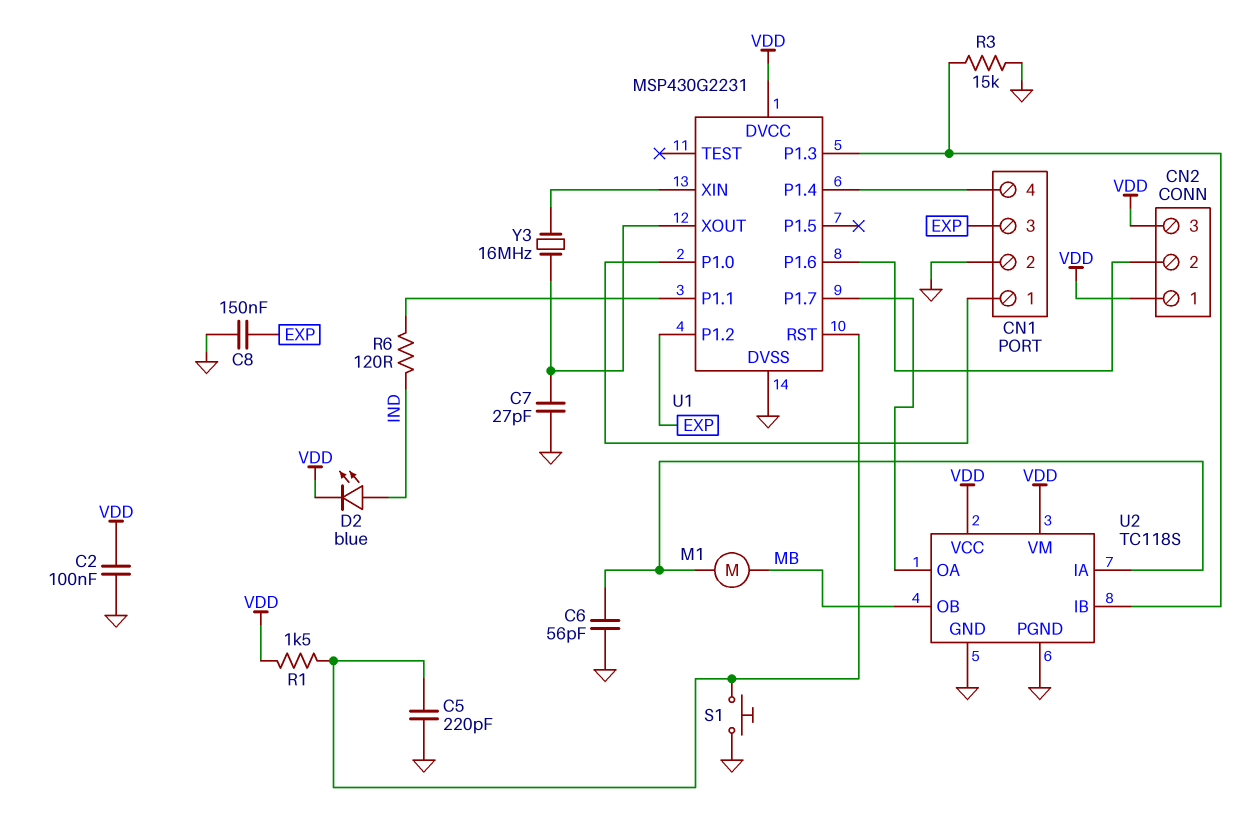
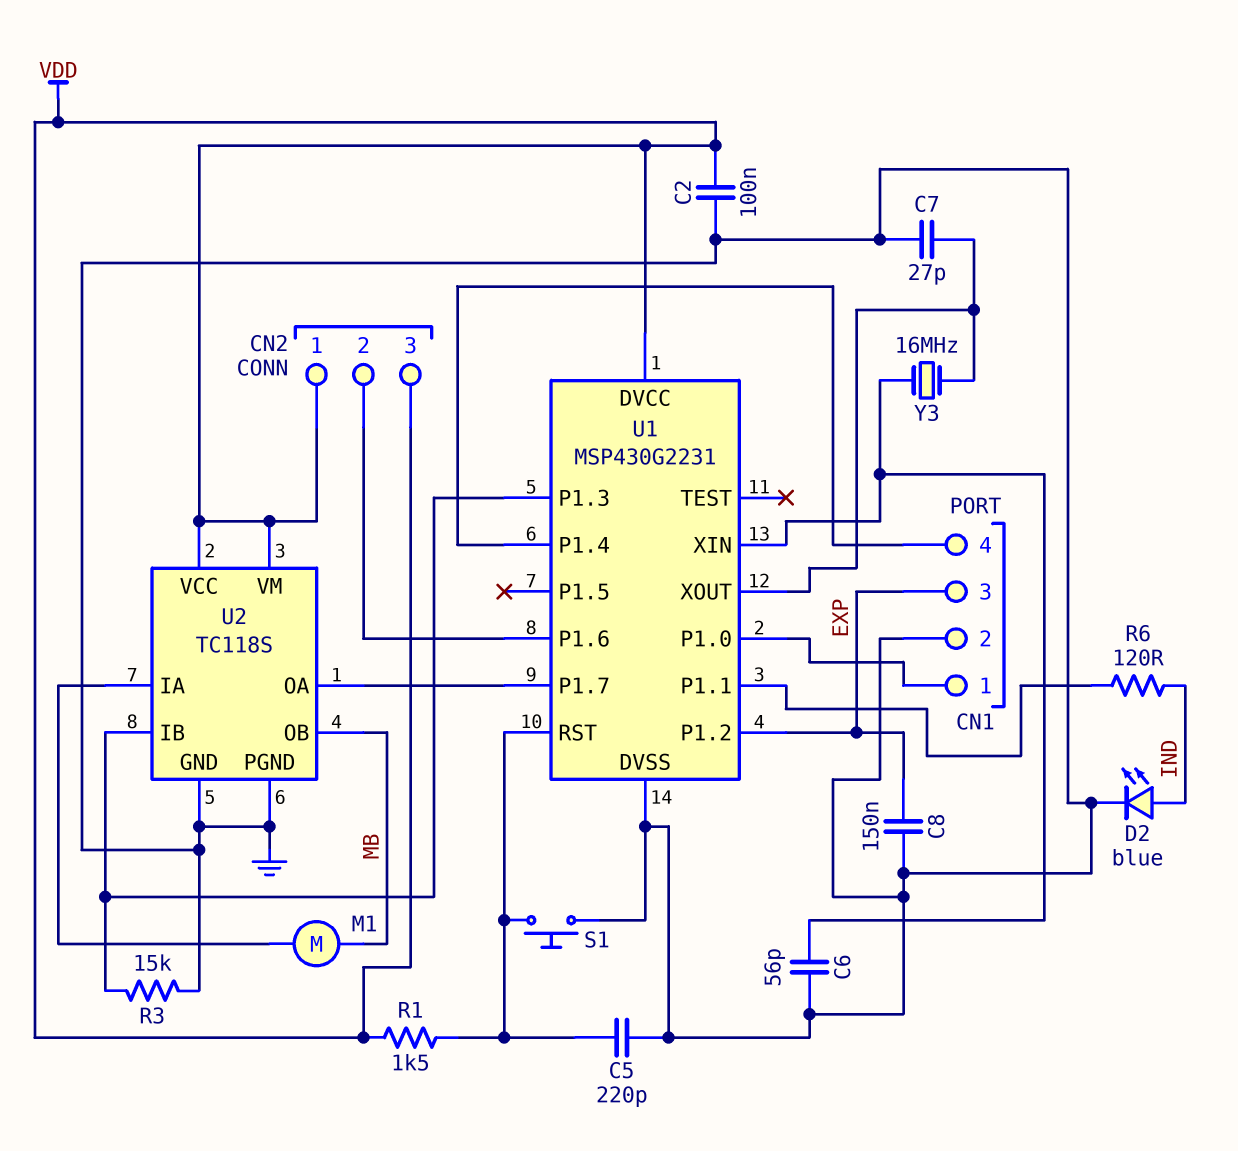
C6: 56pF (GND, U2/IA) -> 56pF (GND, U1/XIN)
D2: LED blue (A IND, K VDD) -> LED blue (A IND, K GND)

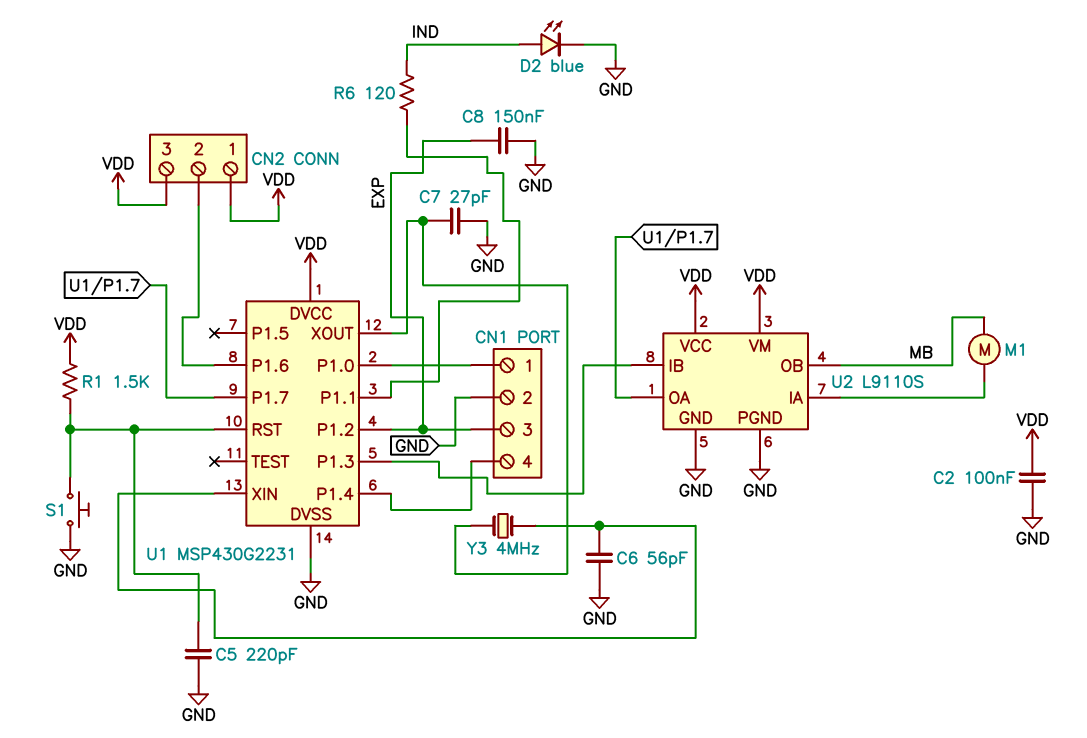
R3: 15k (GND, U1/P1.3) -> none
U2: TC118S -> L9110S
Y3: 16MHz (U1/XIN, U1/XOUT) -> 4MHz (U1/XIN, U1/XOUT)

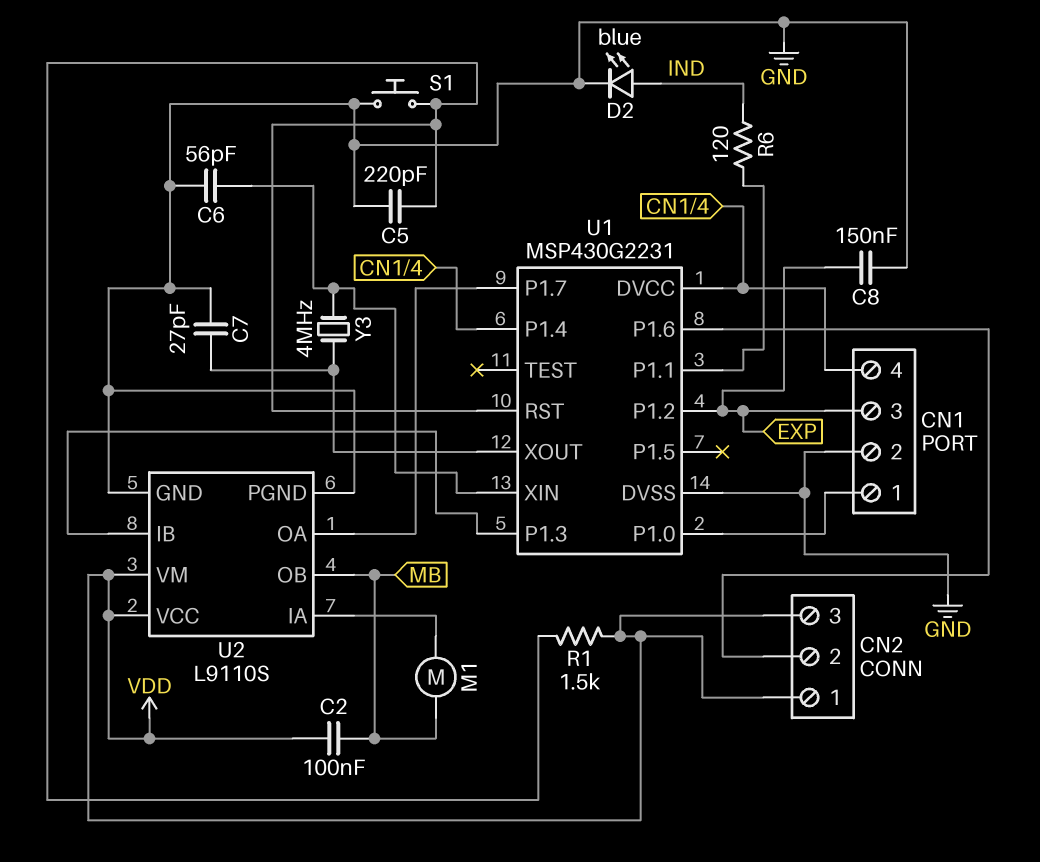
C2: 100nF (GND, VDD) -> 100nF (MB, VDD)
U1 pin DVCC: VDD -> CN1/4

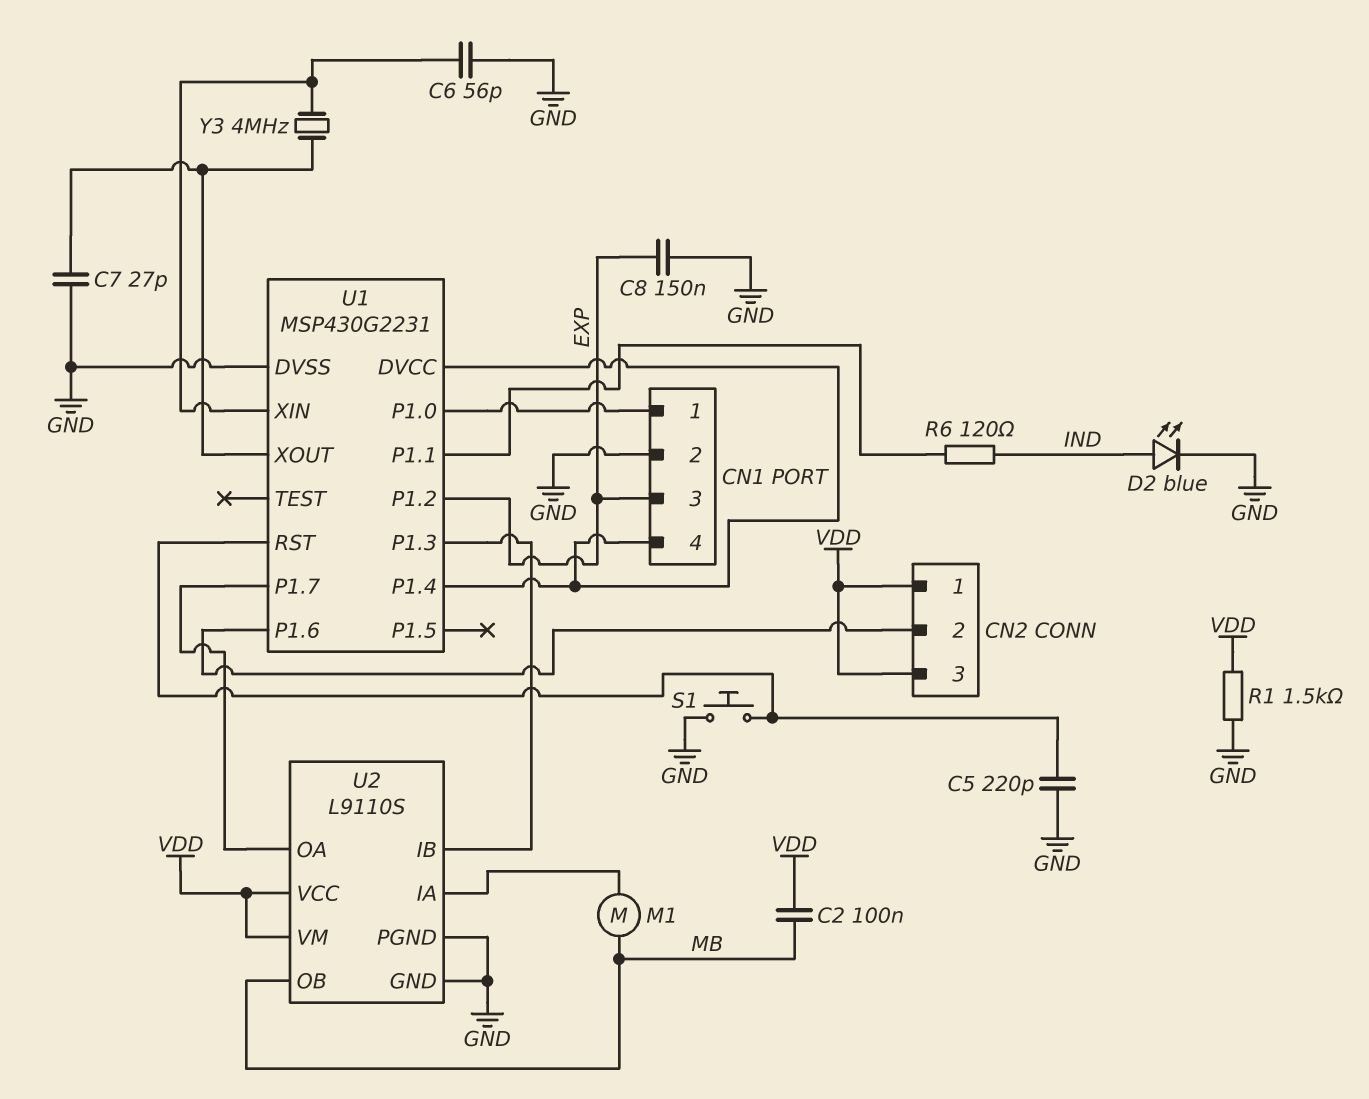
R1: 1.5k (U1/RST, VDD) -> 1.5k (GND, VDD)

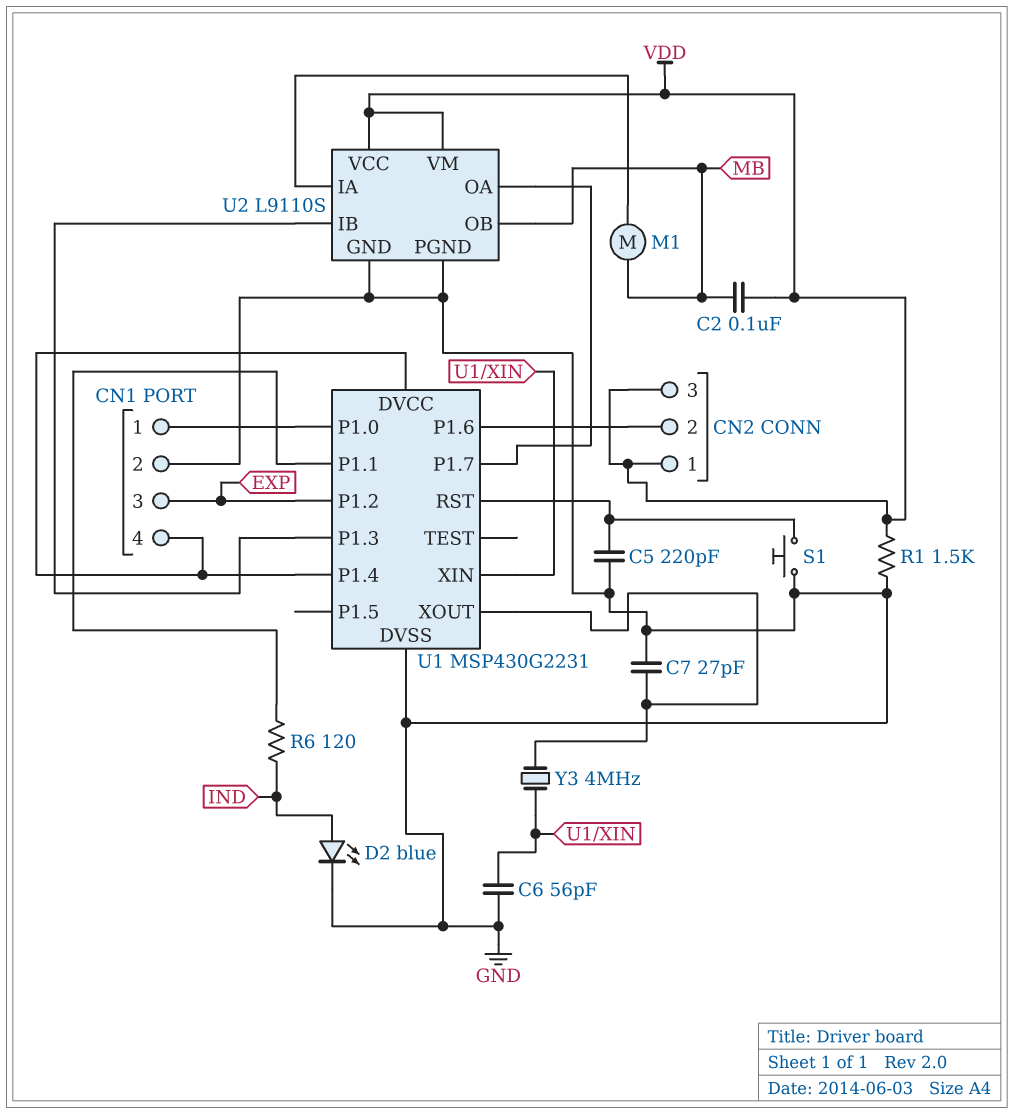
C8: 150nF (EXP, GND) -> none

